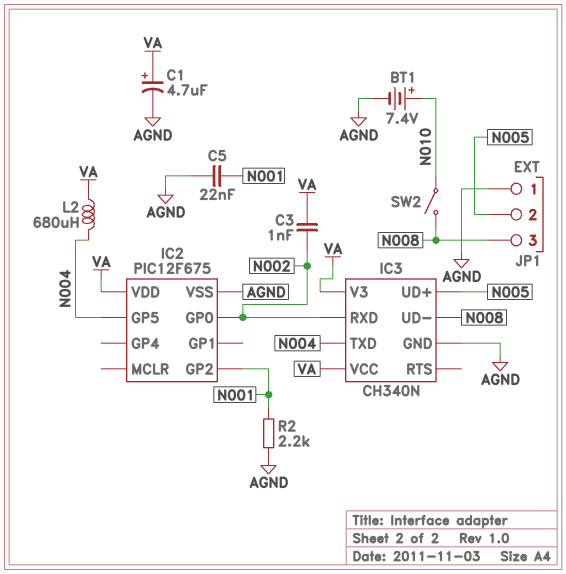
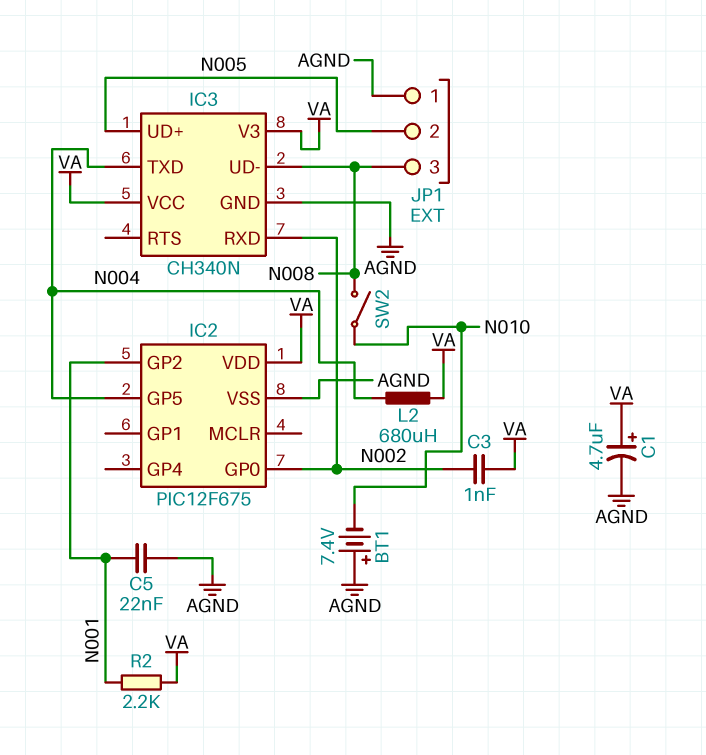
BT1: 7.4V (plus N010, minus AGND) -> 7.4V (plus AGND, minus N010)
R2: 2.2k (AGND, N001) -> 2.2k (N001, VA)

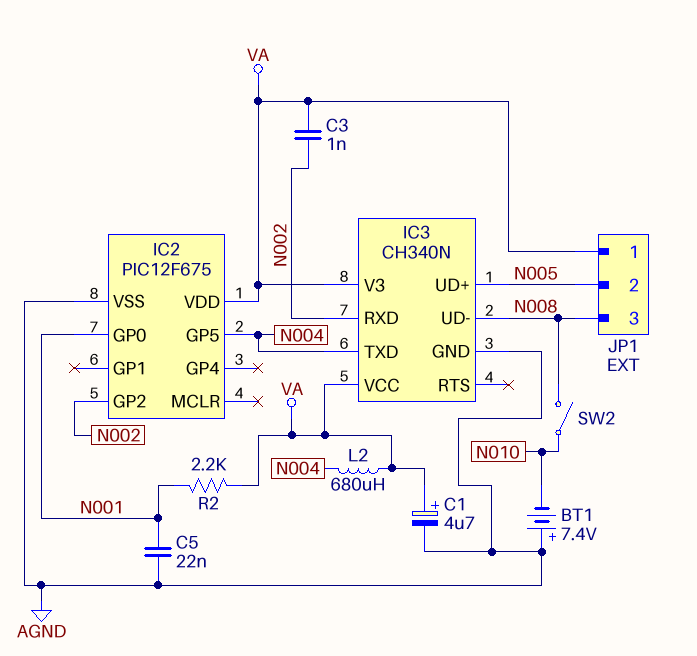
IC2 pin GP0: N002 -> N001
IC2 pin GP2: N001 -> N002
JP1 pin 1: AGND -> VA

